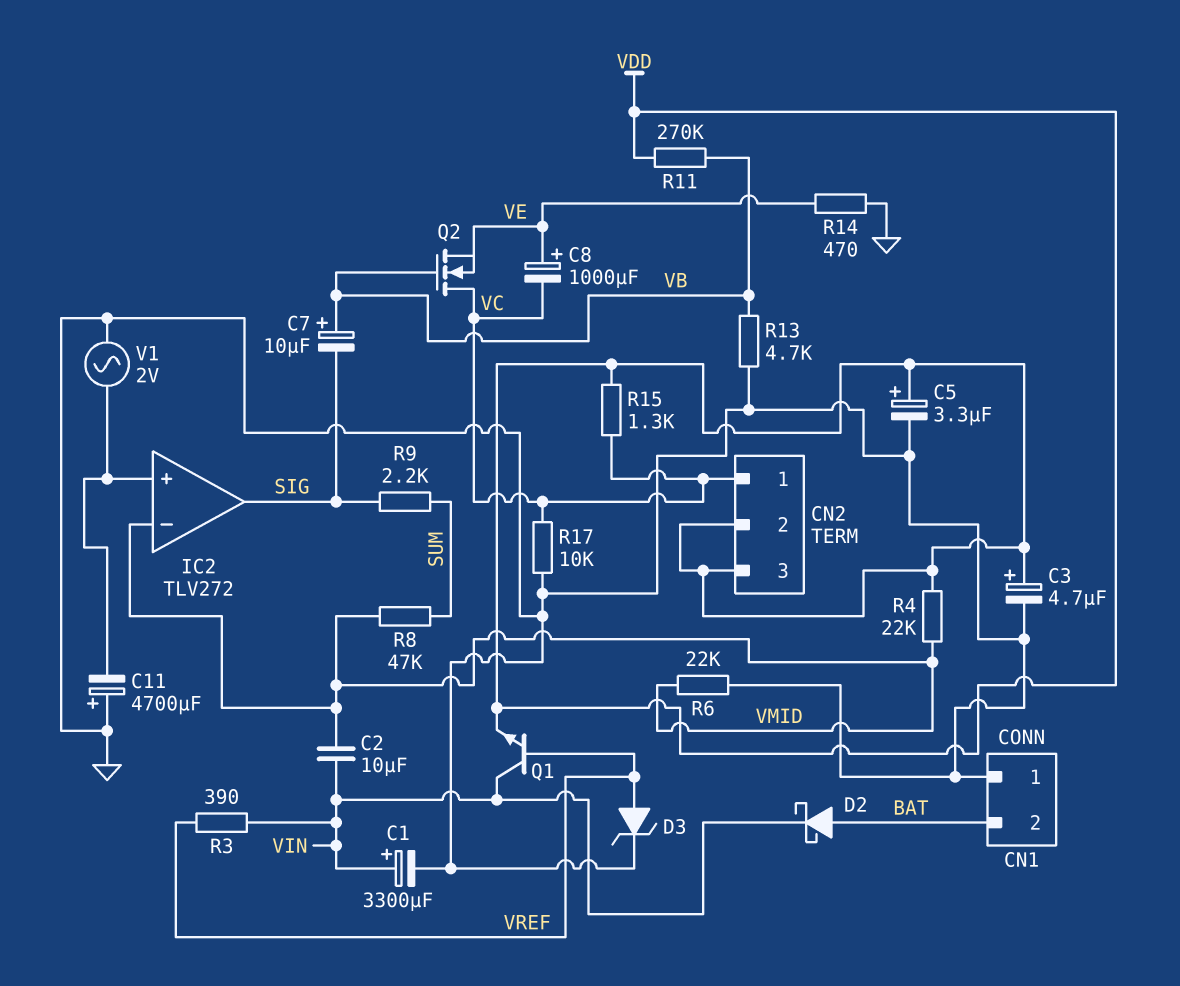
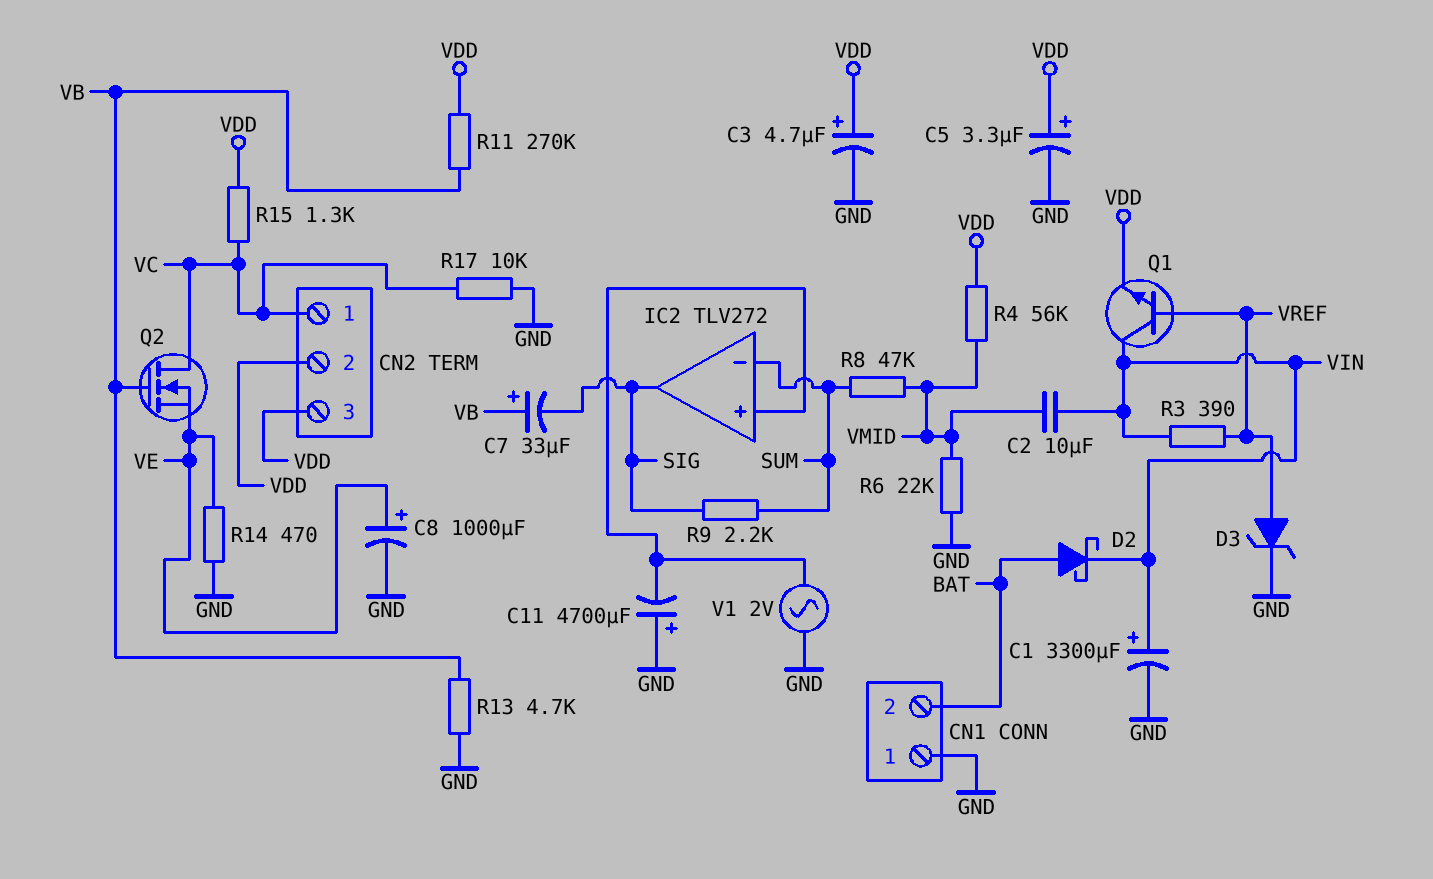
C7: 10uF (plus VB, minus SIG) -> 33uF (plus VB, minus SIG)
C8: 1000uF (plus VE, minus VC) -> 1000uF (plus VE, minus GND)
IC2 pin in-: VMID -> SUM
R4: 22k (VDD, VMID) -> 56k (VDD, VMID)

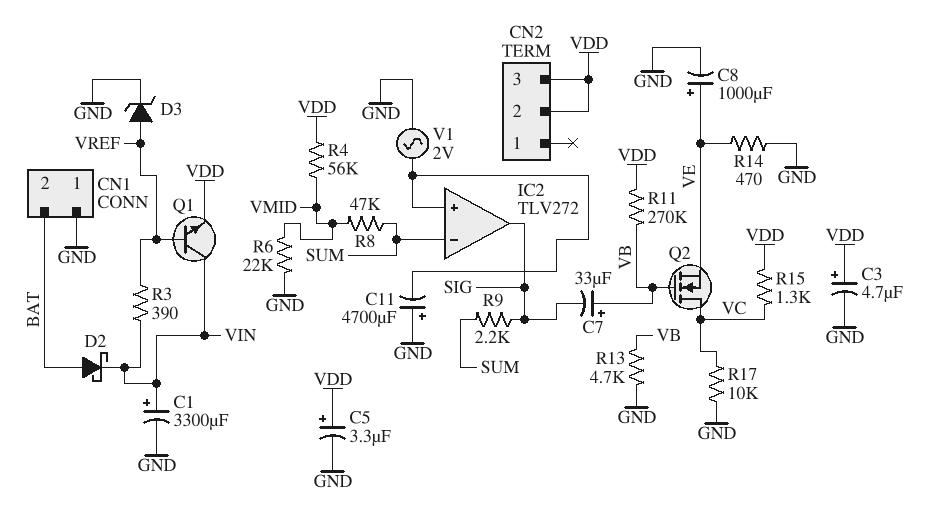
C2: 10uF (VIN, VMID) -> none
CN2 pin 1: VC -> none

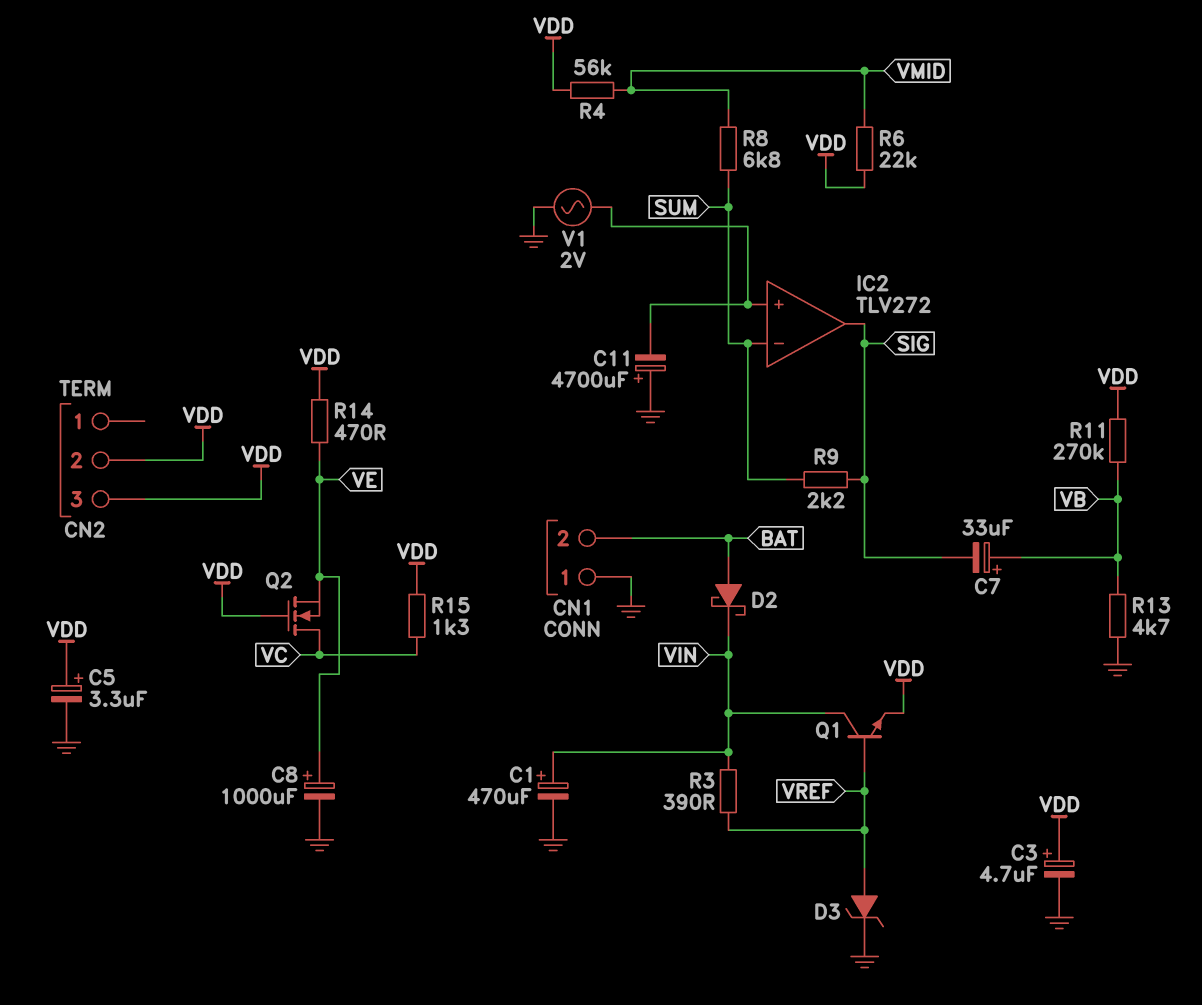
C1: 3300uF (plus VIN, minus GND) -> 470uF (plus VIN, minus GND)
Q2: NMOS (G VB, D VC, S VE) -> NMOS (G VDD, D VC, S VE)
R6: 22k (GND, VMID) -> 22k (VDD, VMID)
R8: 47k (SUM, VMID) -> 6.8k (SUM, VMID)
R14: 470 (GND, VE) -> 470 (VDD, VE)
R17: 10k (GND, VC) -> none

